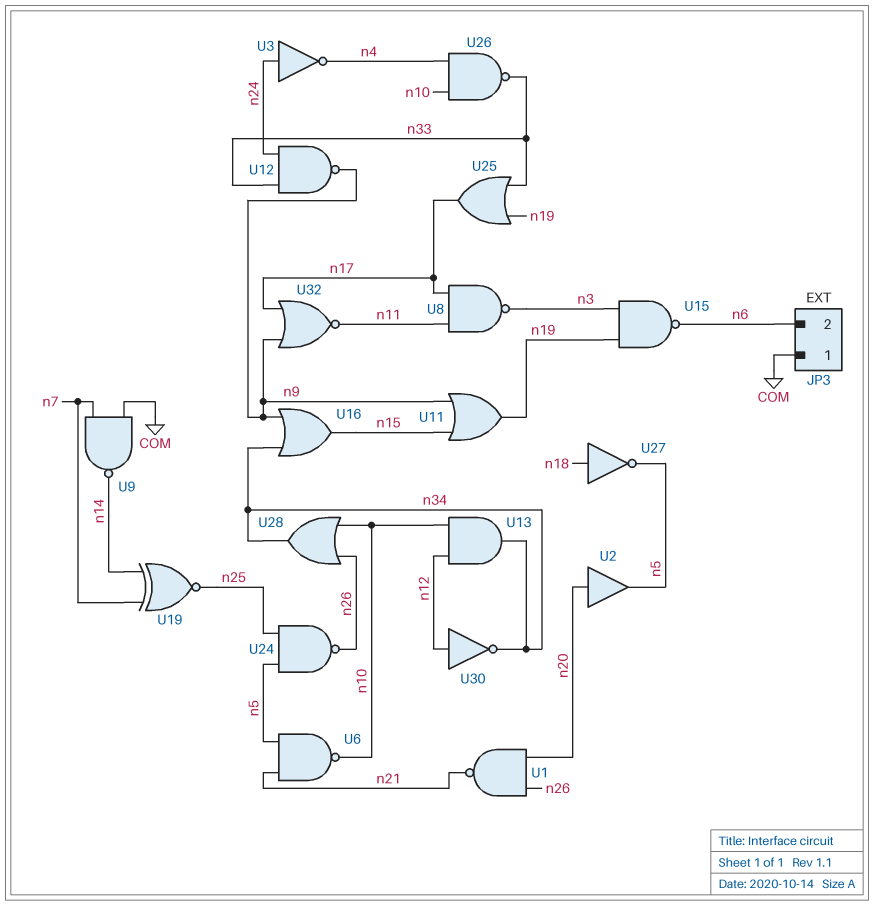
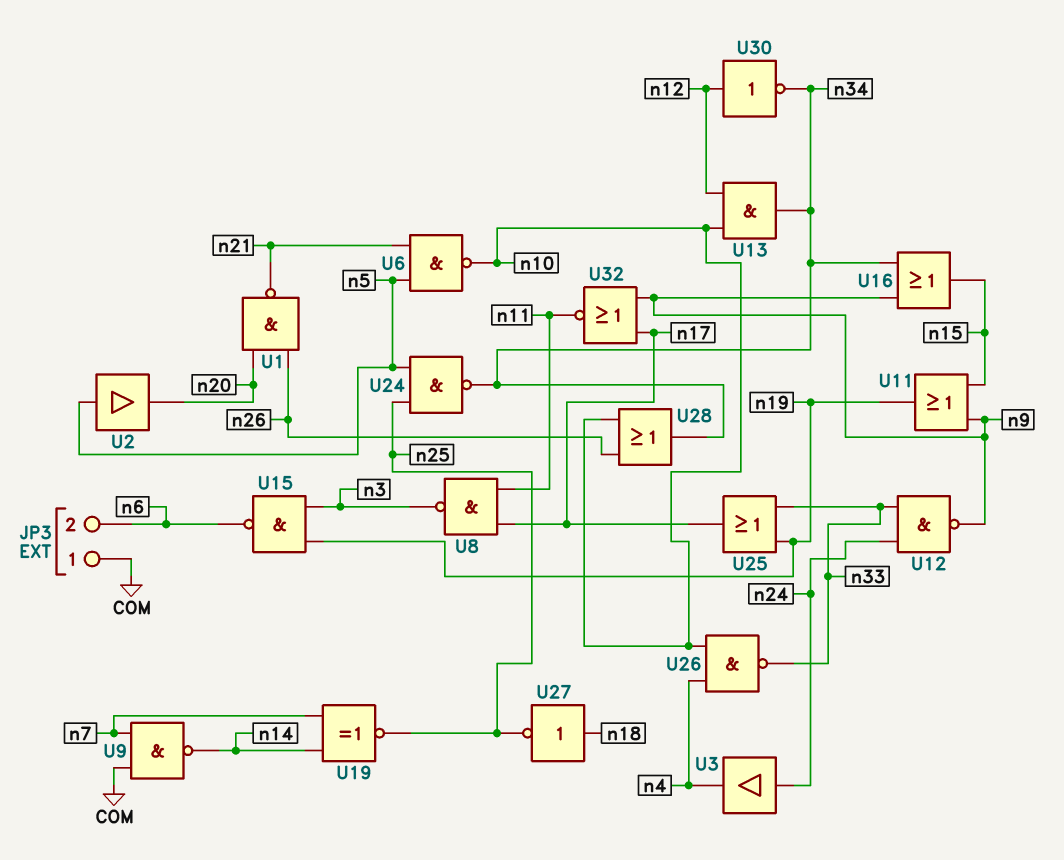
U2: buffer (in n20, out n5) -> buffer (in n5, out n20)
U3: NOT (in n24, out n4) -> buffer (in n24, out n4)
U24: NAND (in n5, in n25, out n26) -> NAND (in n5, in n25, out n34)
U27: NOT (in n18, out n5) -> NOT (in n18, out n25)

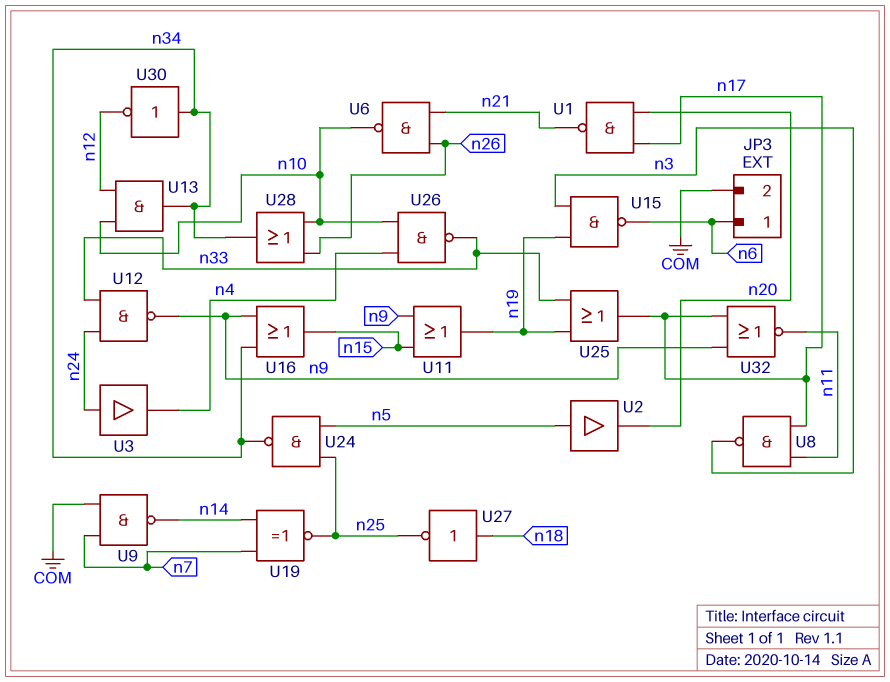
JP3 pin 1: COM -> n6
JP3 pin 2: n6 -> COM
U1: NAND (in n20, in n26, out n21) -> NAND (in n17, in n20, out n21)
U6: NAND (in n5, in n21, out n10) -> NAND (in n21, in n26, out n10)
U30: NOT (in n12, out n34) -> NOT (in n34, out n12)

